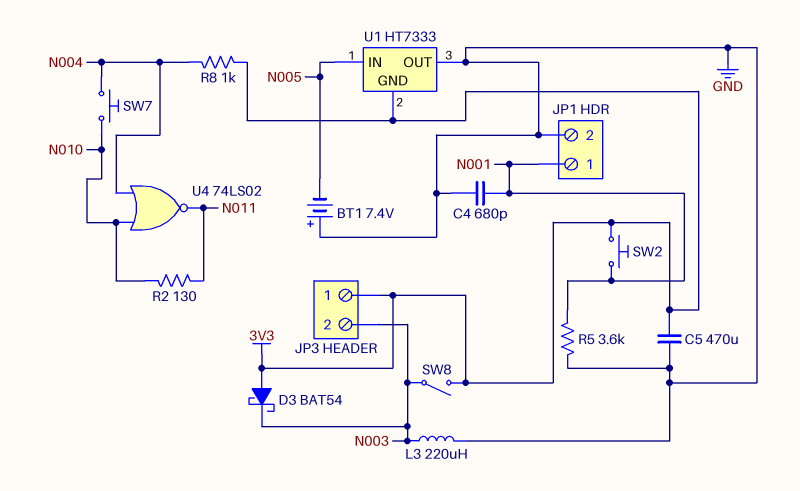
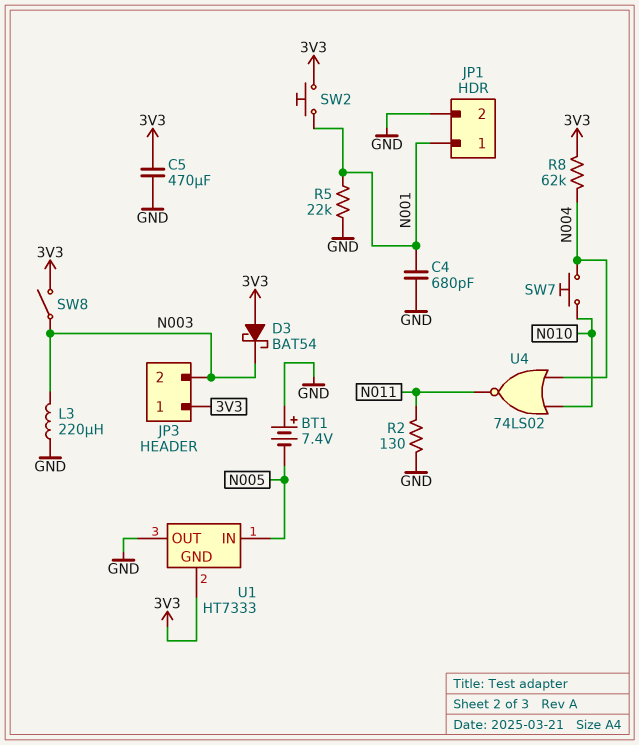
R2: 130 (N010, N011) -> 130 (GND, N011)
R5: 3.6k (GND, N001) -> 22k (GND, N001)
R8: 1k (3V3, N004) -> 62k (3V3, N004)

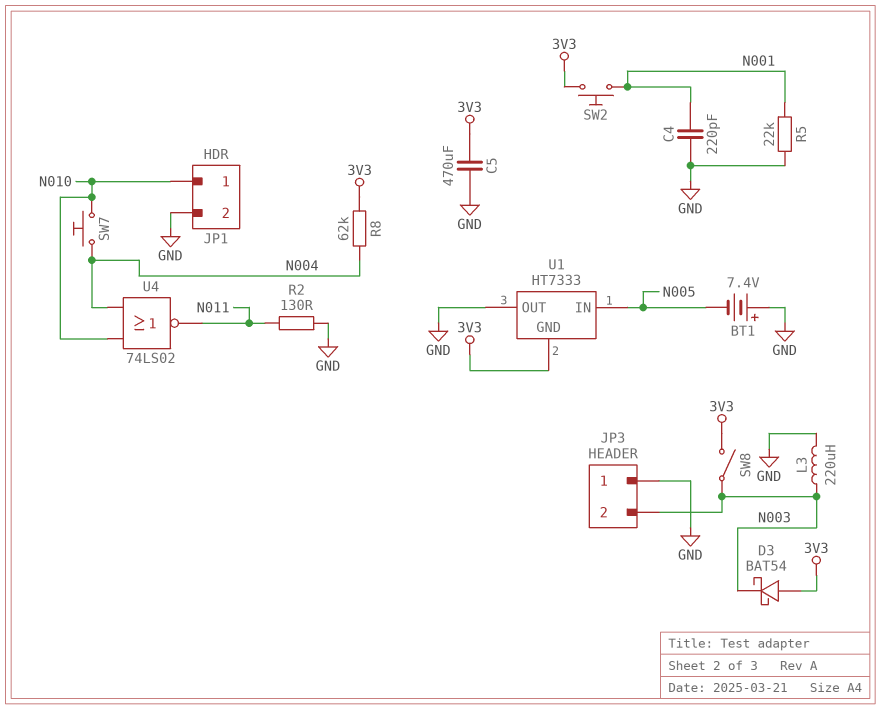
C4: 680pF (GND, N001) -> 220pF (GND, N001)
JP1 pin 1: N001 -> N010
JP3 pin 1: 3V3 -> GND

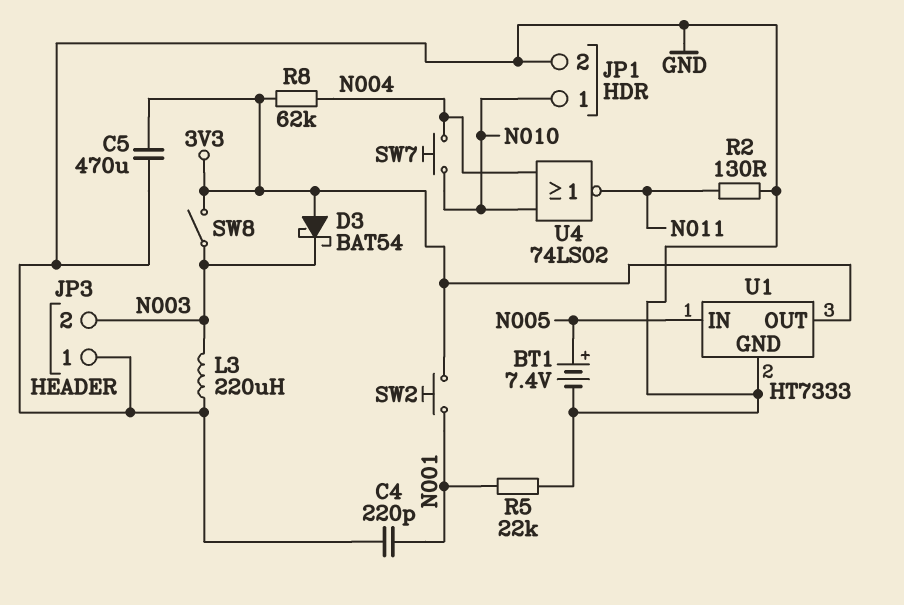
BT1: 7.4V (plus GND, minus N005) -> 7.4V (plus N005, minus GND)
U1 pin GND: 3V3 -> GND
U1 pin OUT: GND -> 3V3

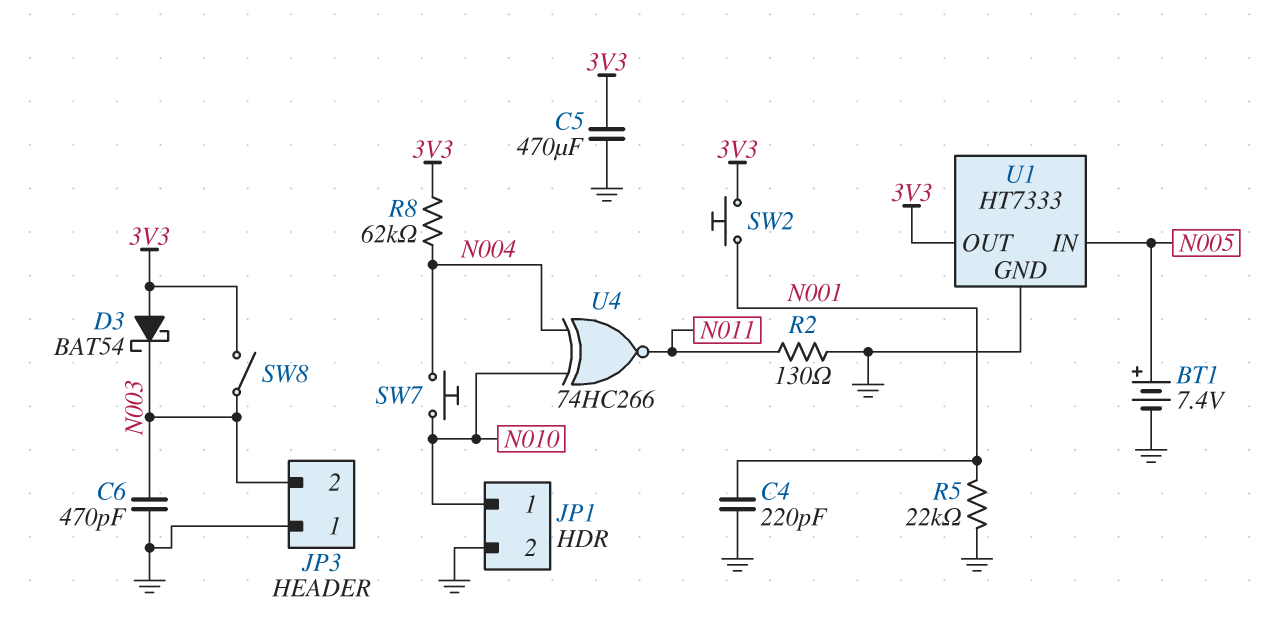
C6: none -> 470pF (GND, N003)
L3: 220uH (GND, N003) -> none
U4: NOR 74LS02 (in N004, in N010, out N011) -> XNOR 74HC266 (in N004, in N010, out N011)

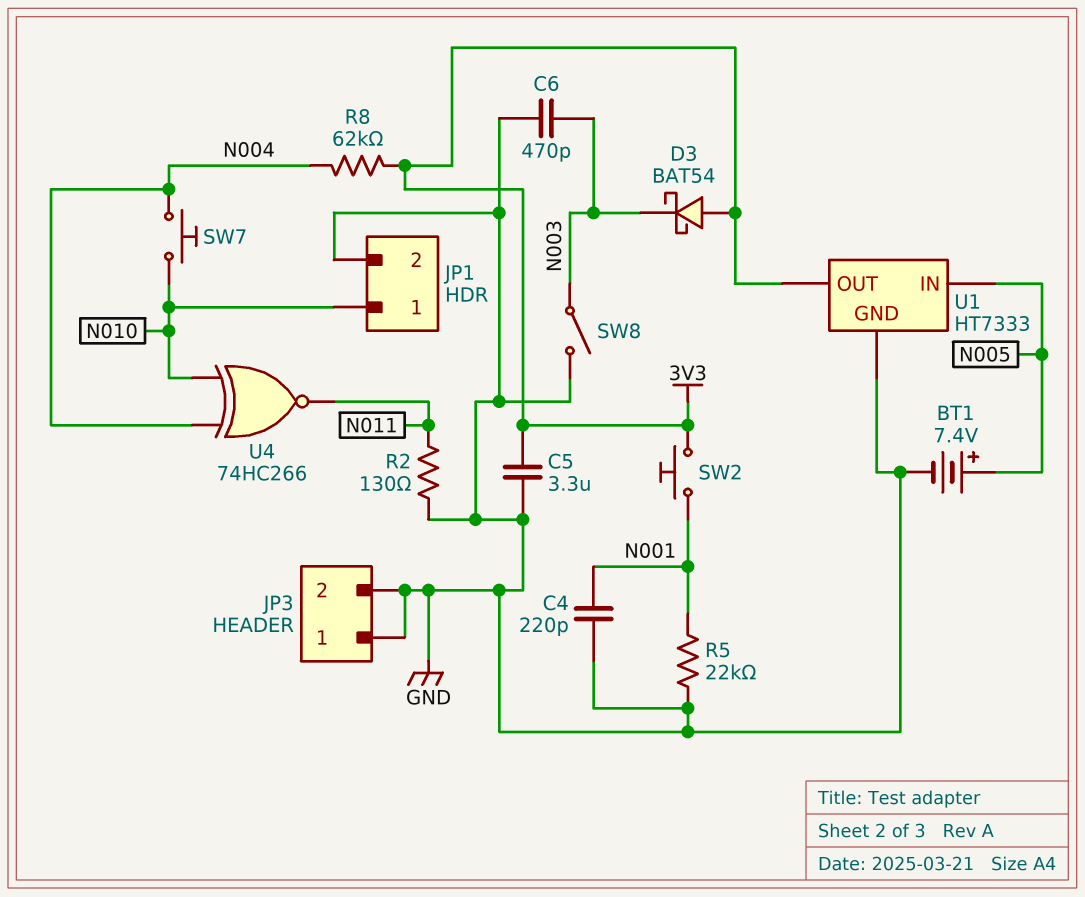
C5: 470uF (3V3, GND) -> 3.3uF (3V3, GND)
JP3 pin 2: N003 -> GND
SW8: switch (3V3, N003) -> switch (GND, N003)

